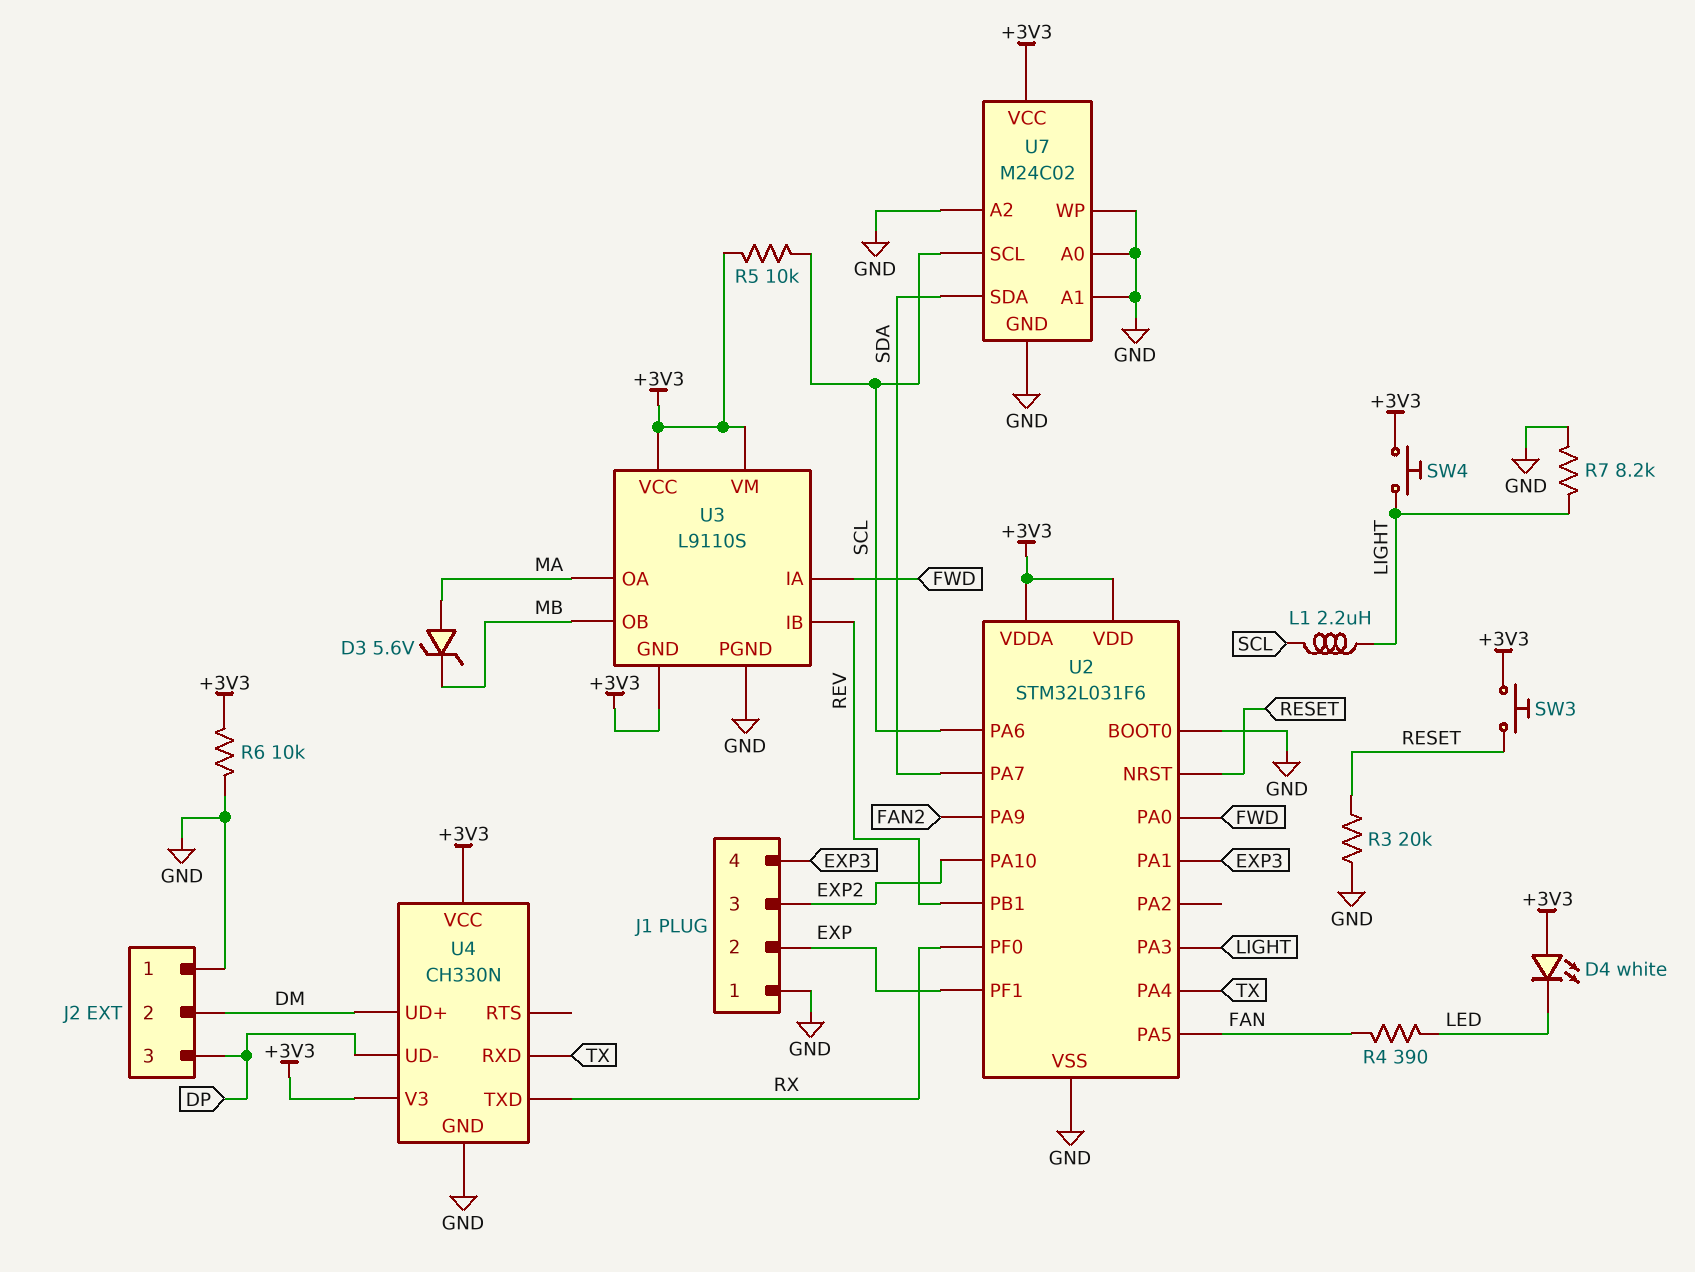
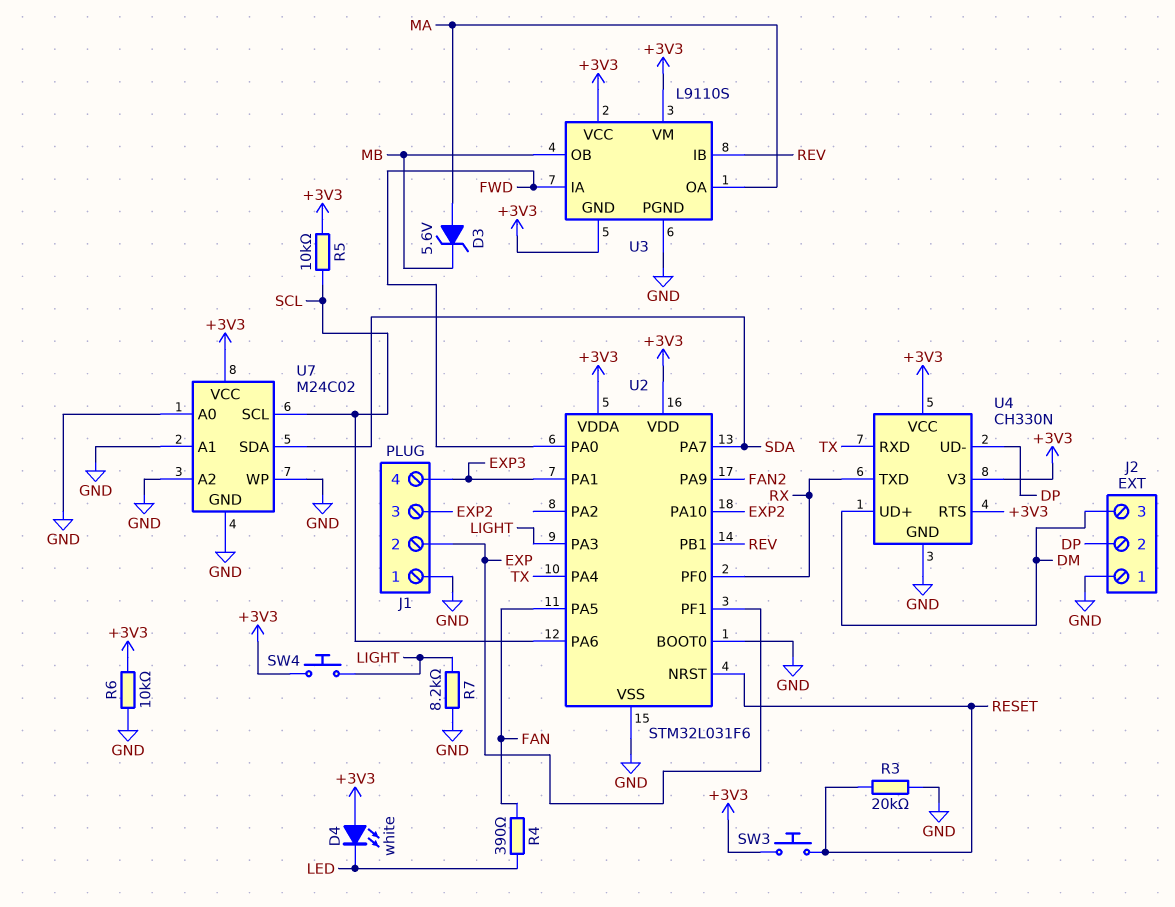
J2 pin 2: DM -> DP
J2 pin 3: DP -> DM
L1: 2.2uH (LIGHT, SCL) -> none
U4 pin RTS: none -> +3V3

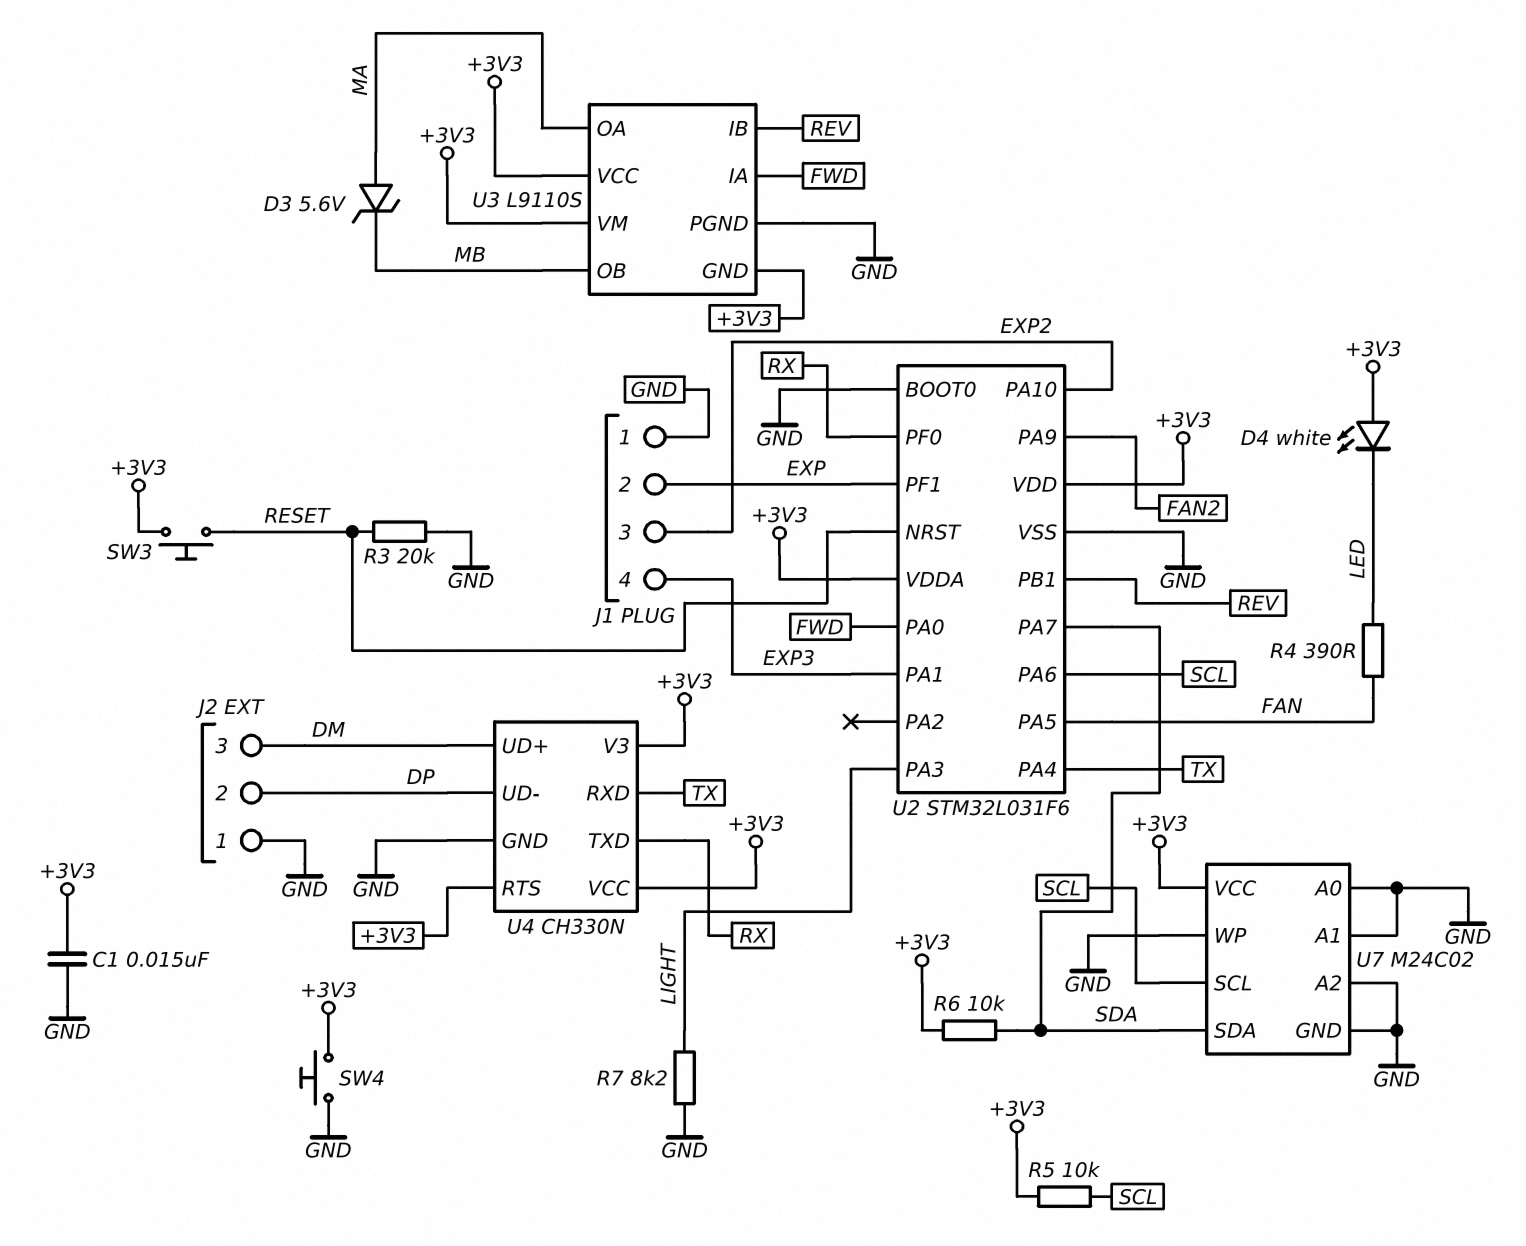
C1: none -> 15nF (+3V3, GND)
R6: 10k (+3V3, GND) -> 10k (+3V3, SDA)
SW4: button (+3V3, LIGHT) -> button (+3V3, GND)

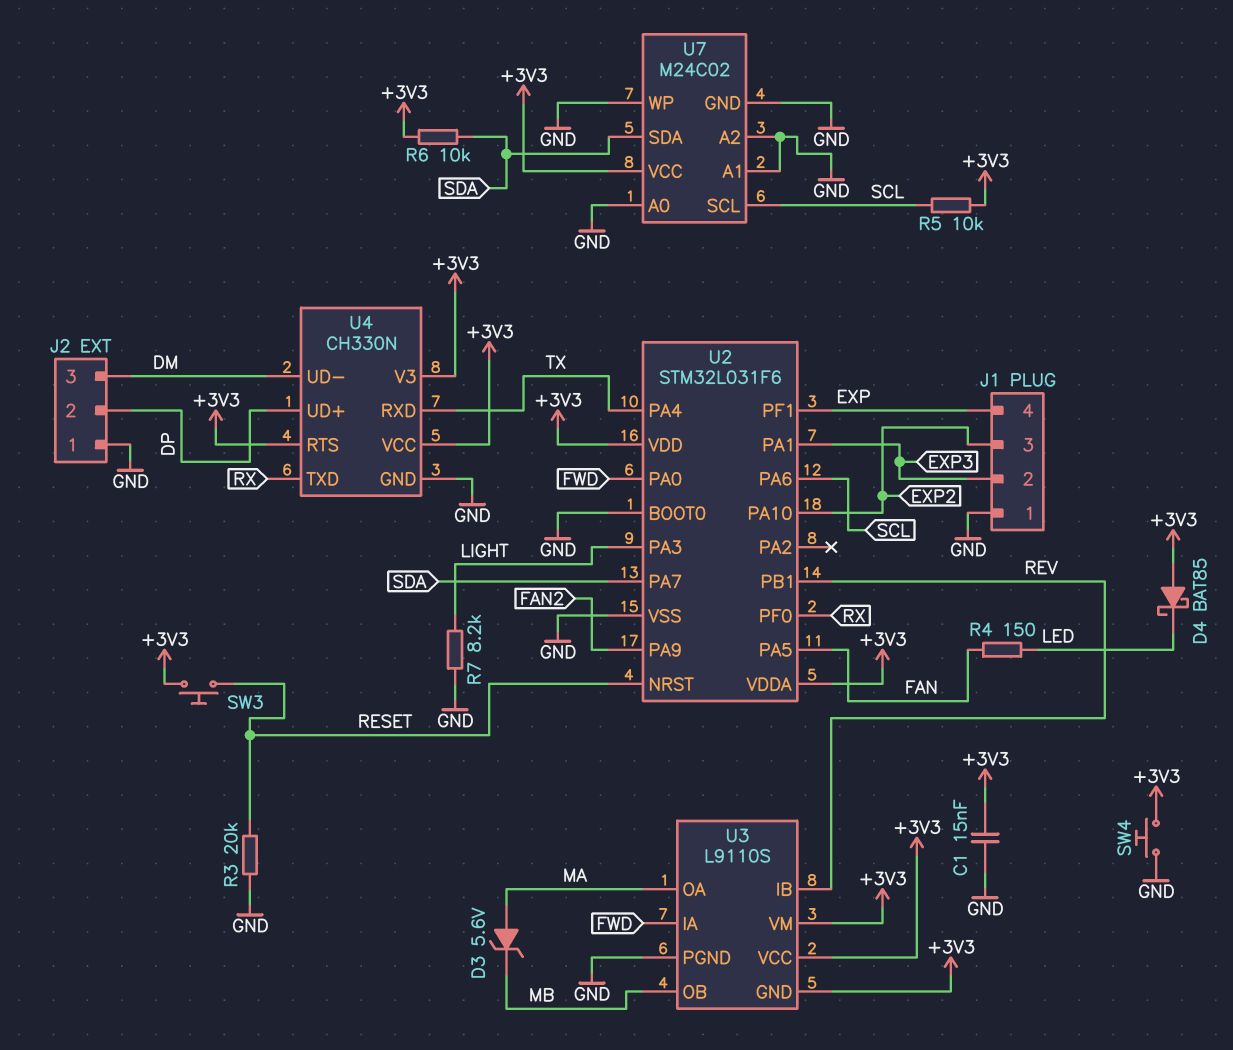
D4: LED white (A +3V3, K LED) -> schottky BAT85 (A +3V3, K LED)
J1 pin 2: EXP -> EXP3
J1 pin 4: EXP3 -> EXP
R4: 390 (FAN, LED) -> 150 (FAN, LED)
U4 pin UD+: DM -> DP
U4 pin UD-: DP -> DM

